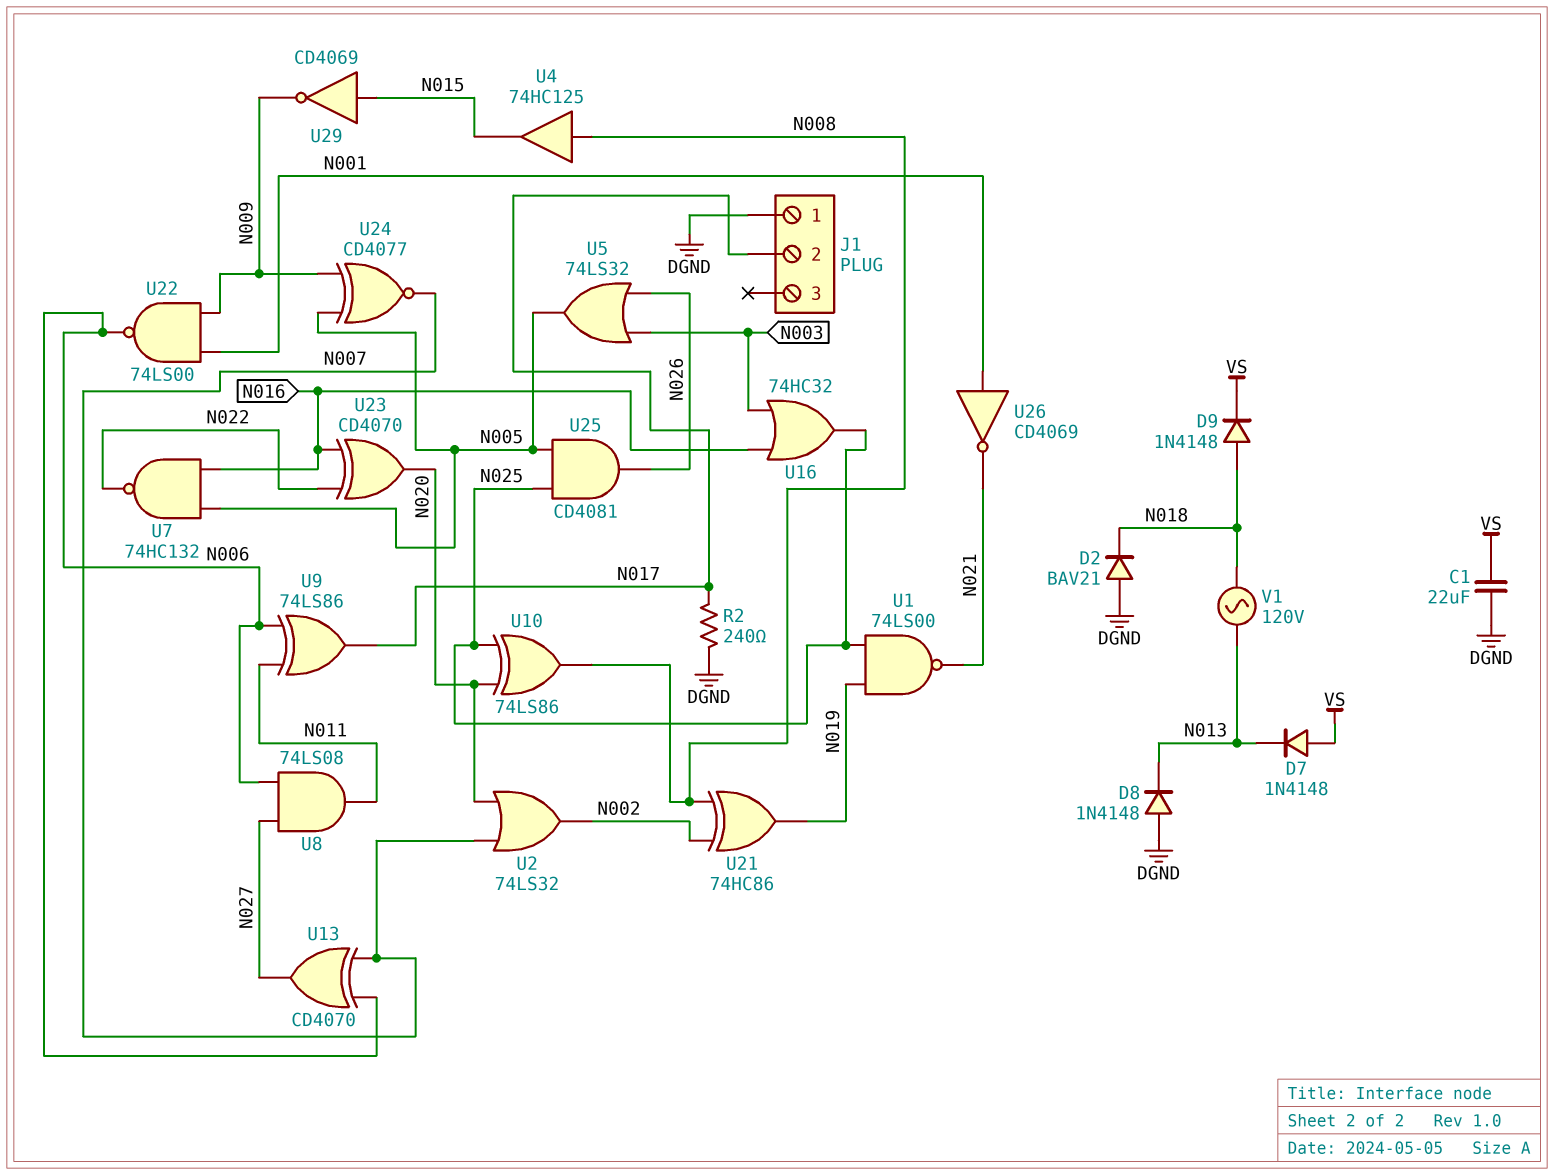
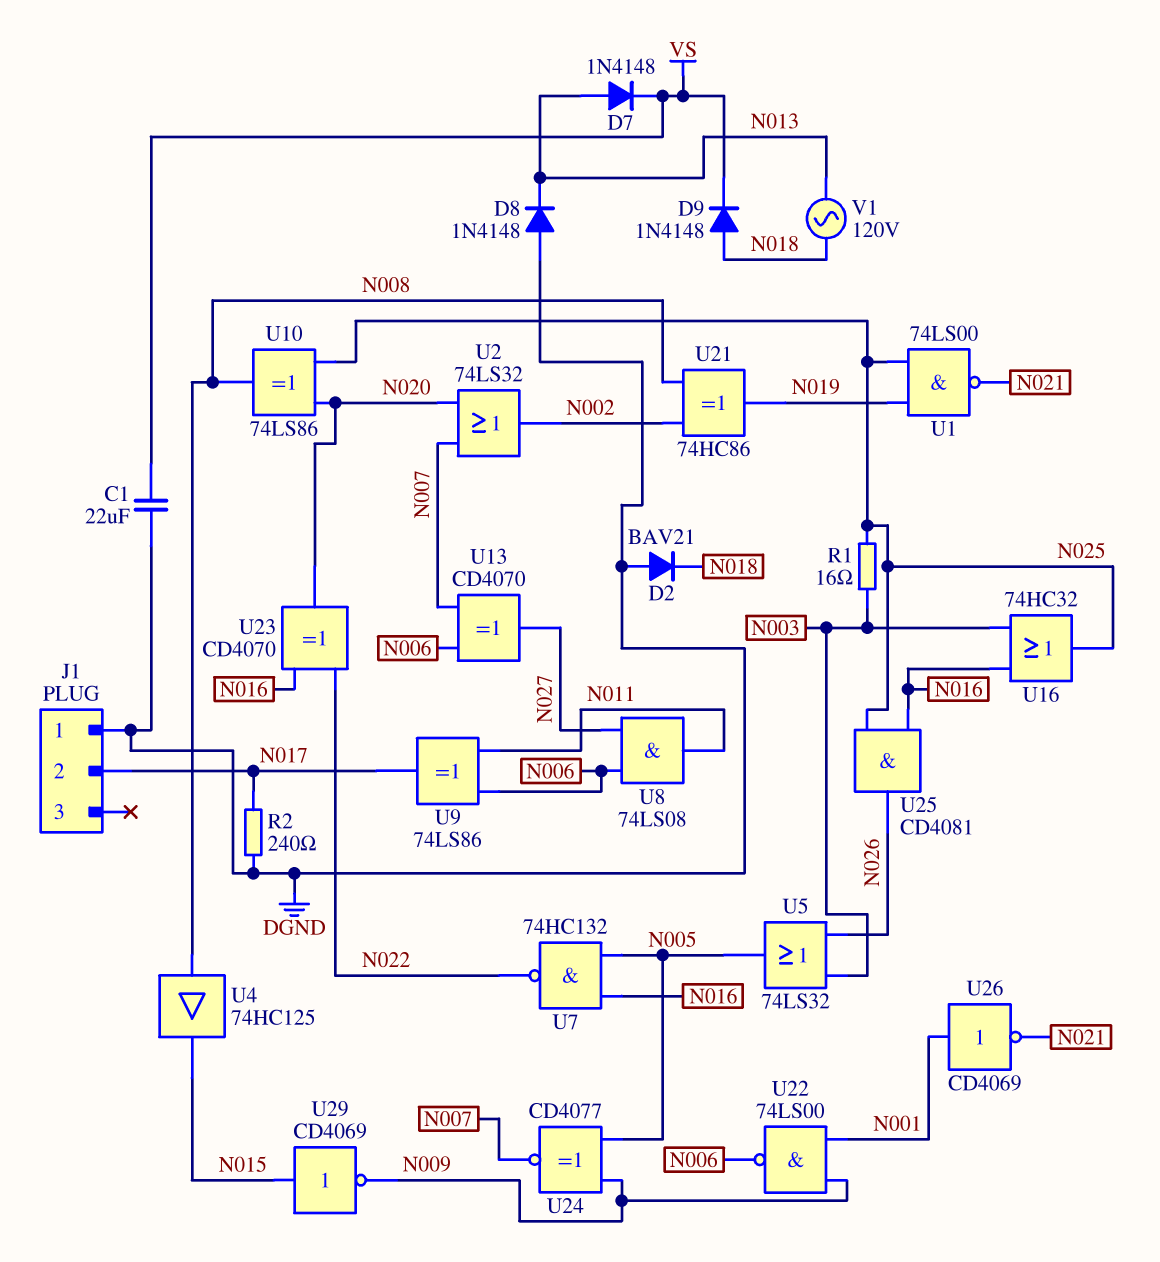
D7: diode 1N4148 (A VS, K N013) -> diode 1N4148 (A N013, K VS)
R1: none -> 16 (N003, N025)
U25: AND CD4081 (in N005, in N025, out N026) -> AND CD4081 (in N016, in N025, out N026)

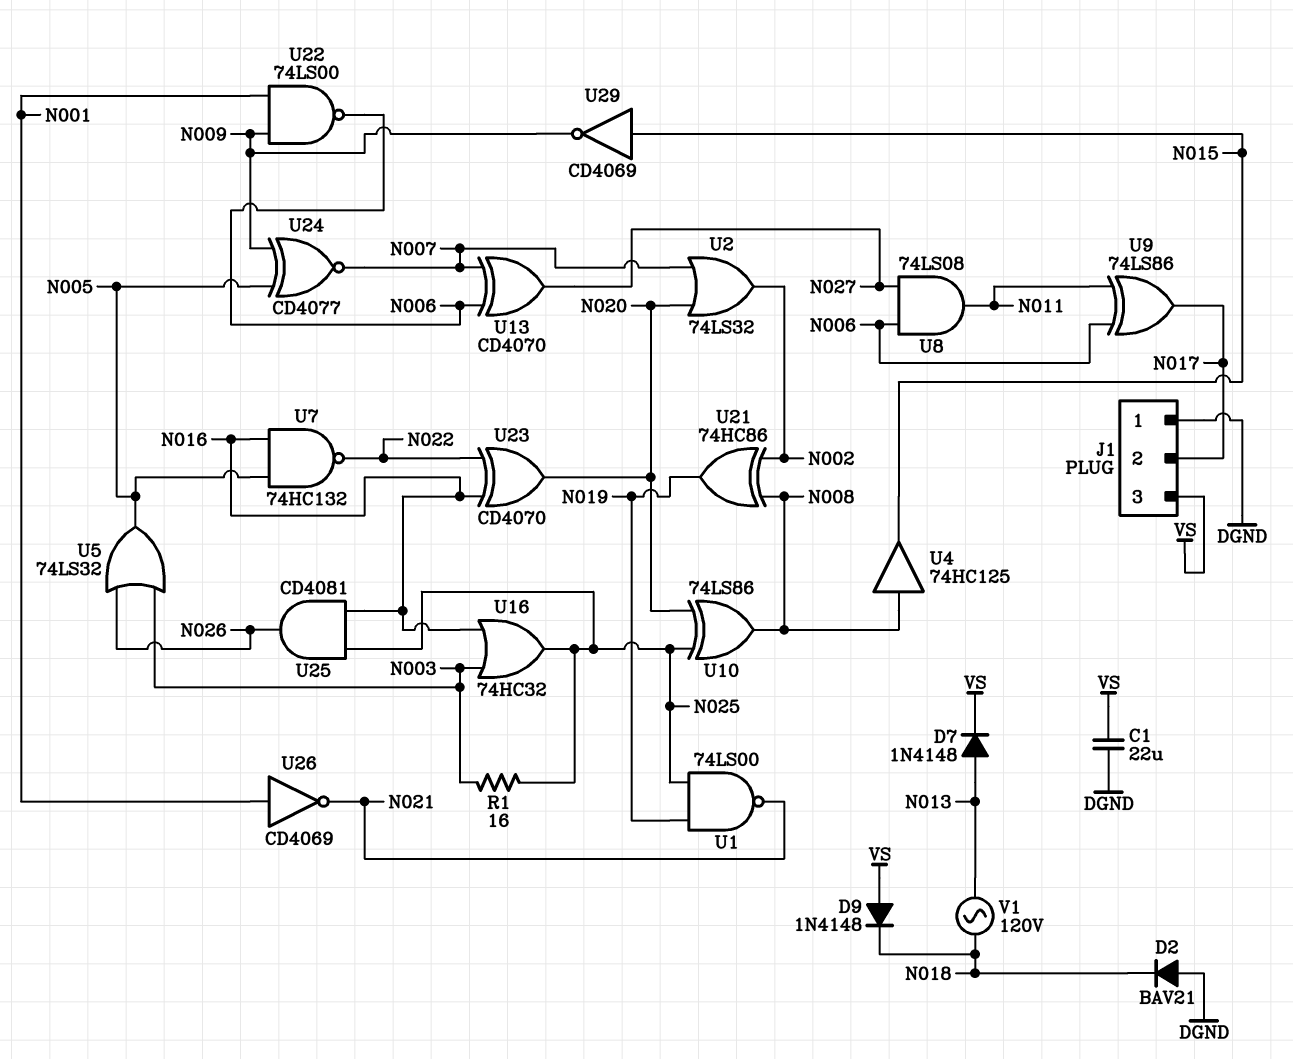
D8: diode 1N4148 (A DGND, K N013) -> none
D9: diode 1N4148 (A N018, K VS) -> diode 1N4148 (A VS, K N018)
J1 pin 3: none -> VS
R2: 240 (DGND, N017) -> none

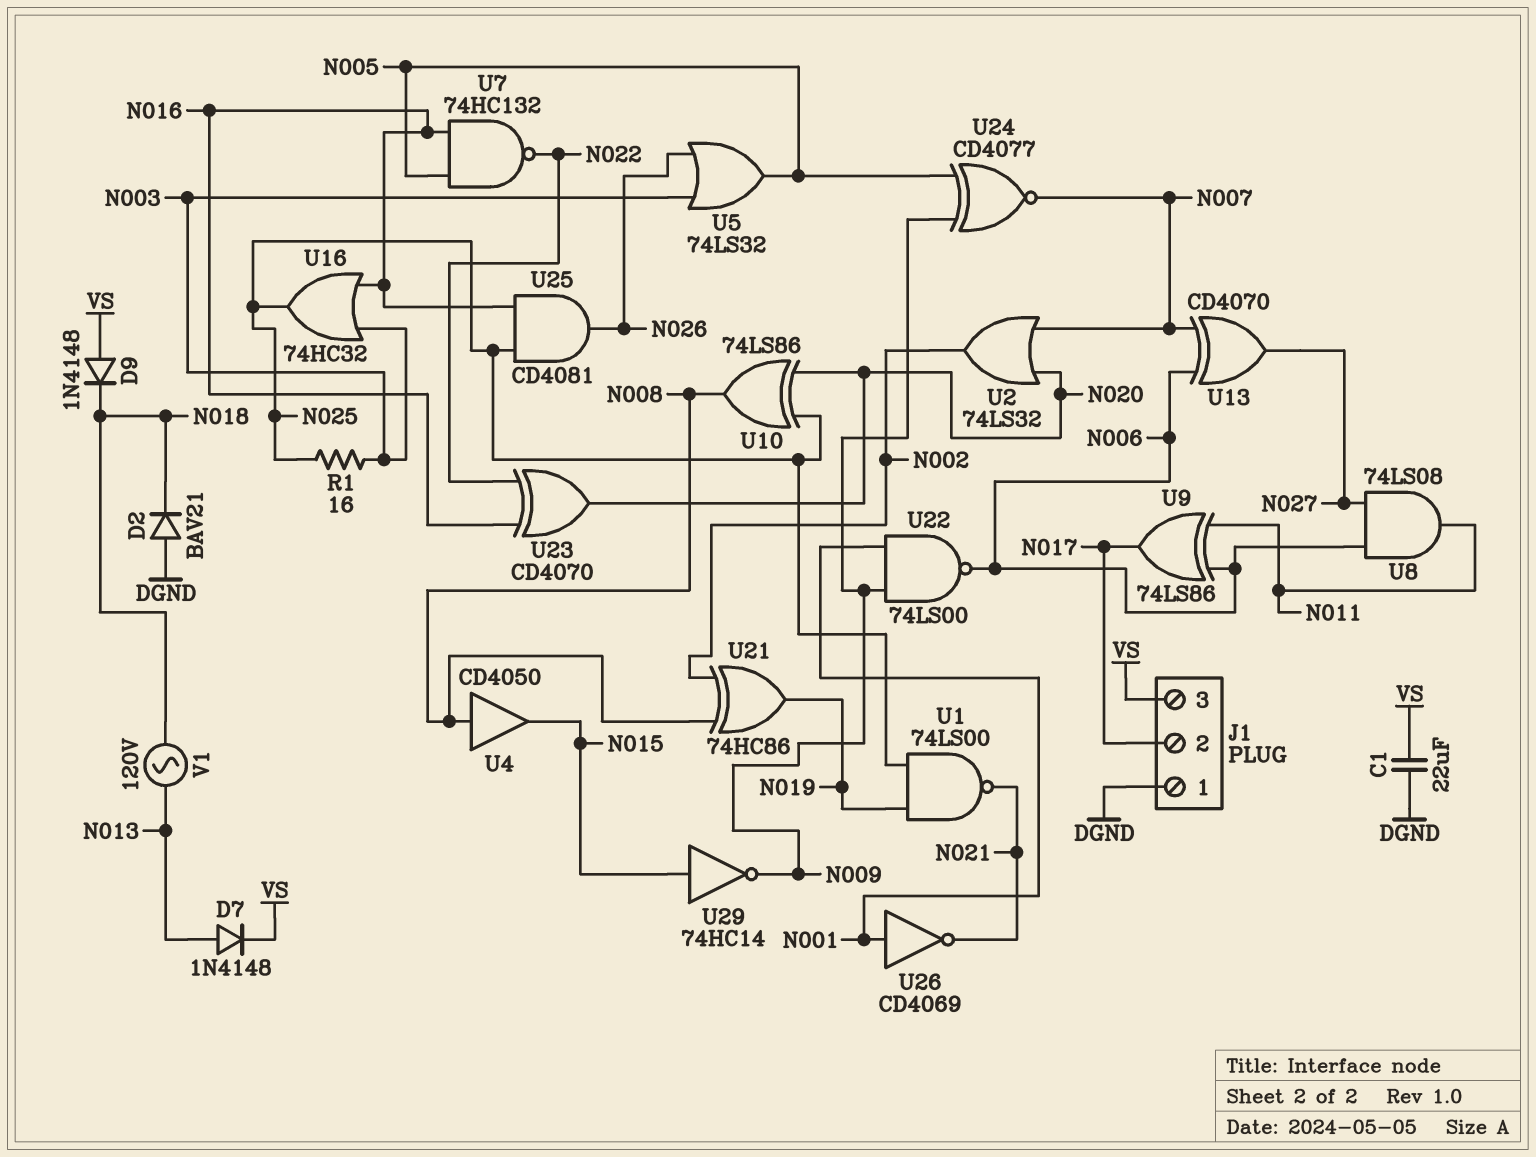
U4: buffer 74HC125 (in N008, out N015) -> buffer CD4050 (in N008, out N015)
U29: NOT CD4069 (in N015, out N009) -> NOT 74HC14 (in N015, out N009)

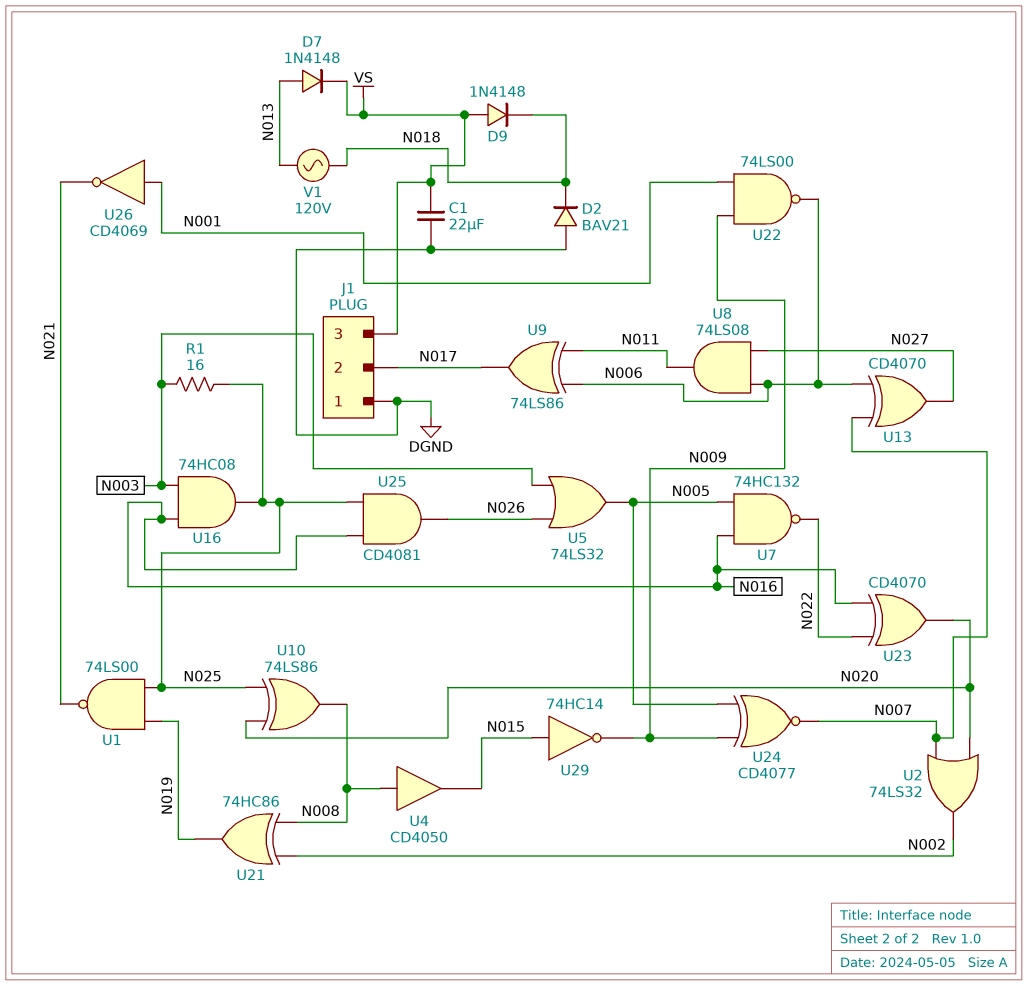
U16: OR 74HC32 (in N003, in N016, out N025) -> AND 74HC08 (in N003, in N016, out N025)

